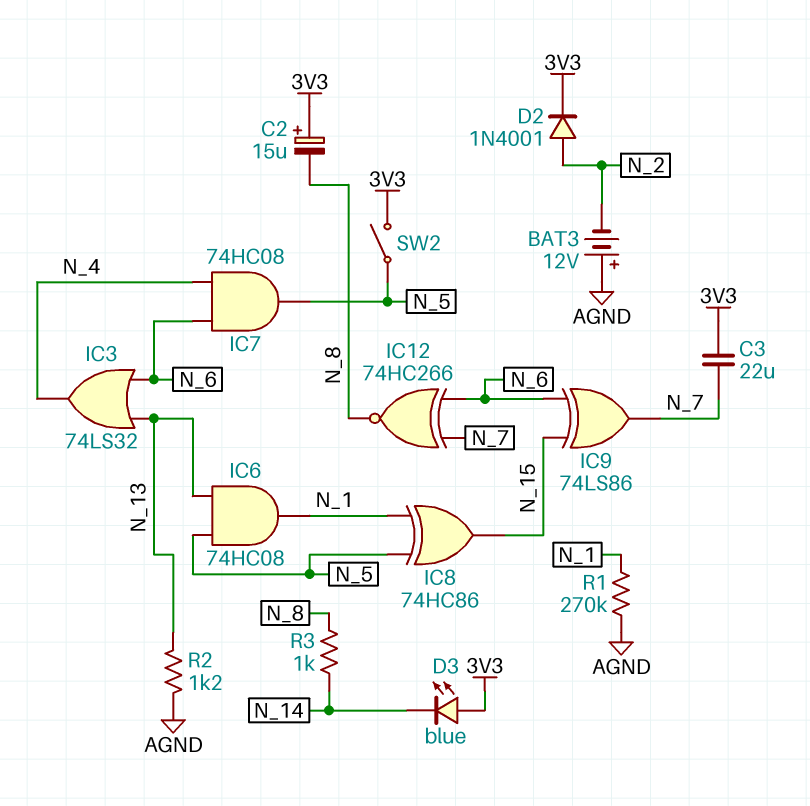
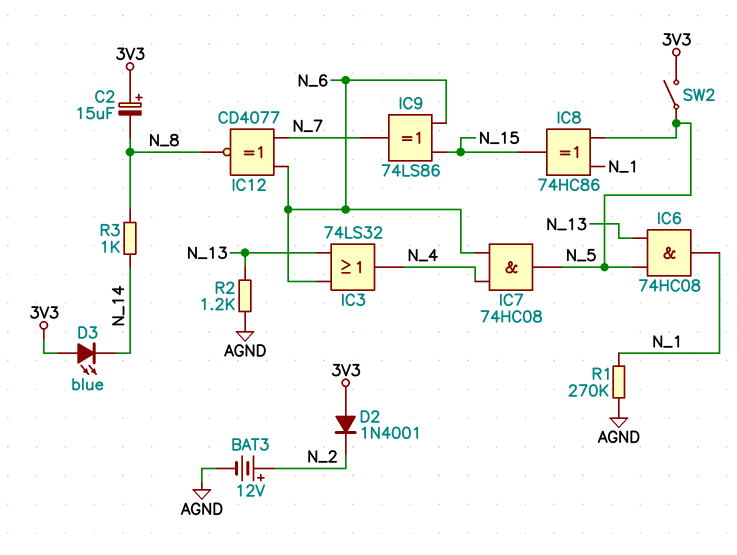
BAT3: 12V (plus AGND, minus N_2) -> 12V (plus N_2, minus AGND)
C3: 22uF (3V3, N_7) -> none
D2: diode 1N4001 (A N_2, K 3V3) -> diode 1N4001 (A 3V3, K N_2)
IC12: XNOR 74HC266 (in N_6, in N_7, out N_8) -> XNOR CD4077 (in N_6, in N_7, out N_8)

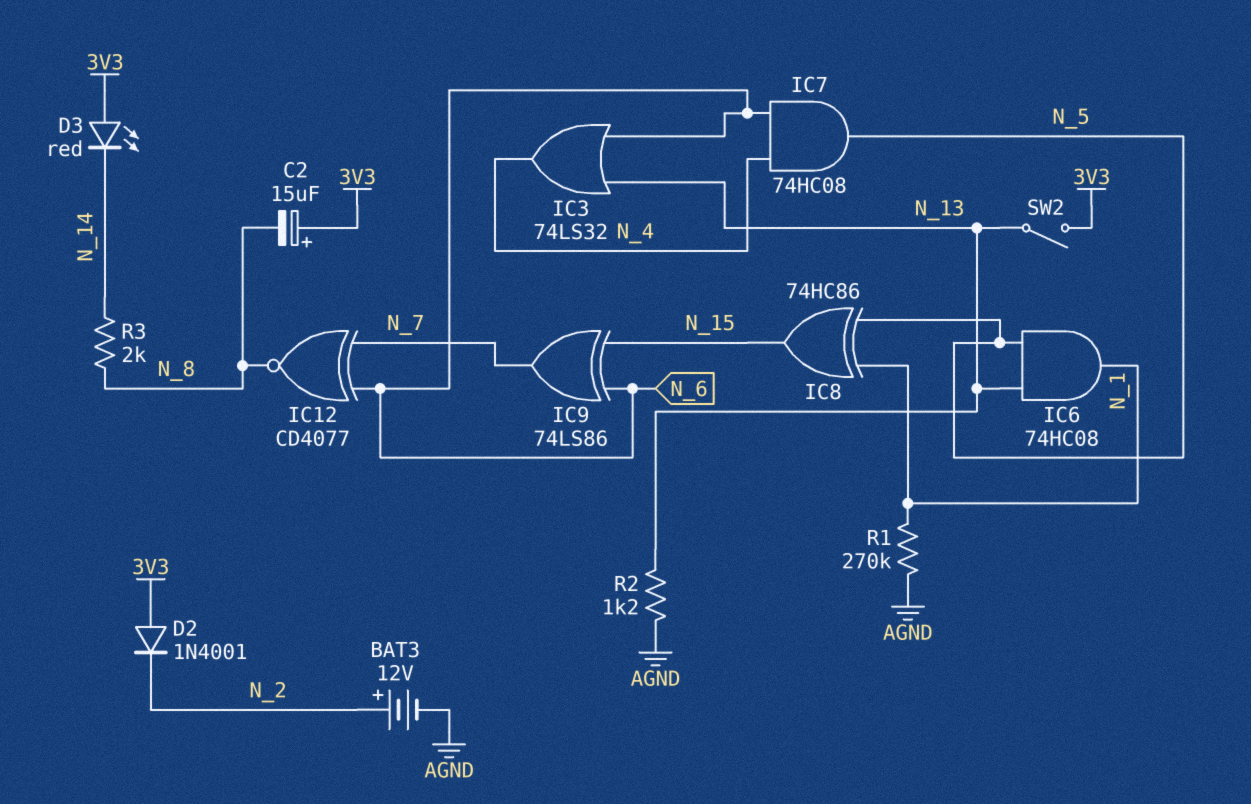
D3: LED blue (A 3V3, K N_14) -> LED red (A 3V3, K N_14)
R3: 1k (N_8, N_14) -> 2k (N_8, N_14)
SW2: switch (3V3, N_5) -> switch (3V3, N_13)

